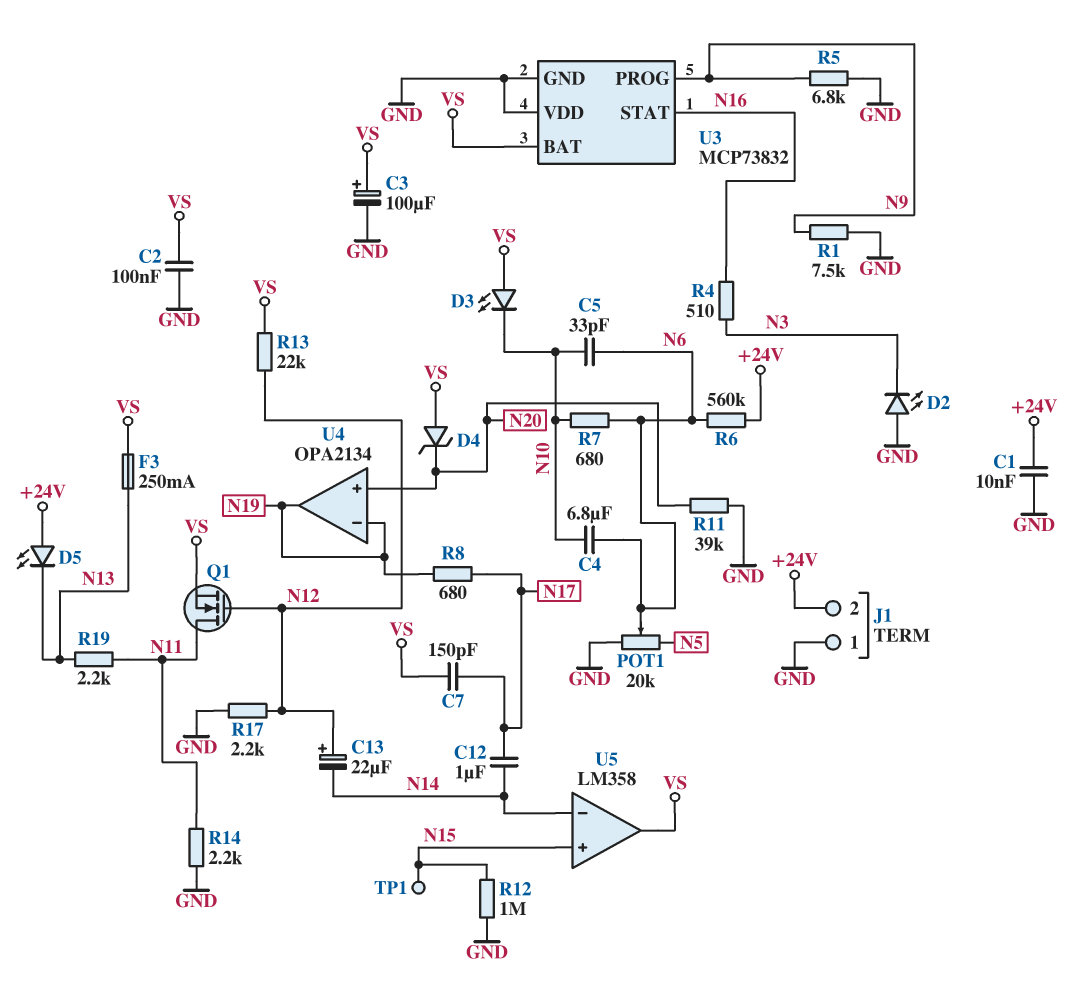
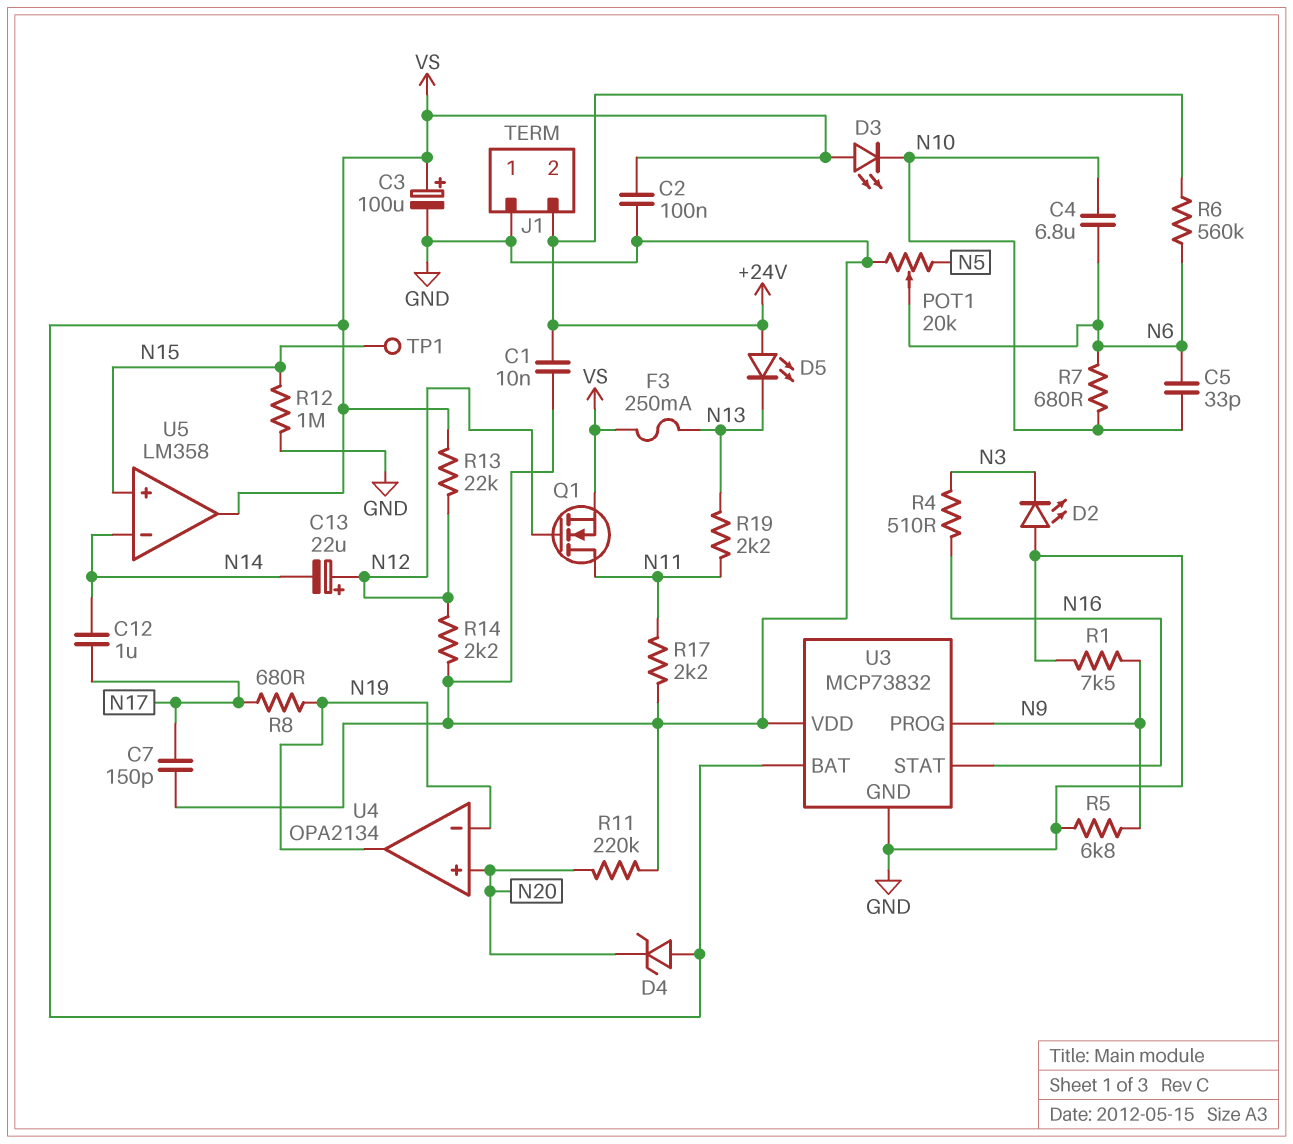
C7: 150pF (N17, VS) -> 150pF (GND, N17)
R11: 39k (GND, N20) -> 220k (GND, N20)
R14: 2.2k (GND, N11) -> 2.2k (GND, N12)
R17: 2.2k (GND, N12) -> 2.2k (GND, N11)

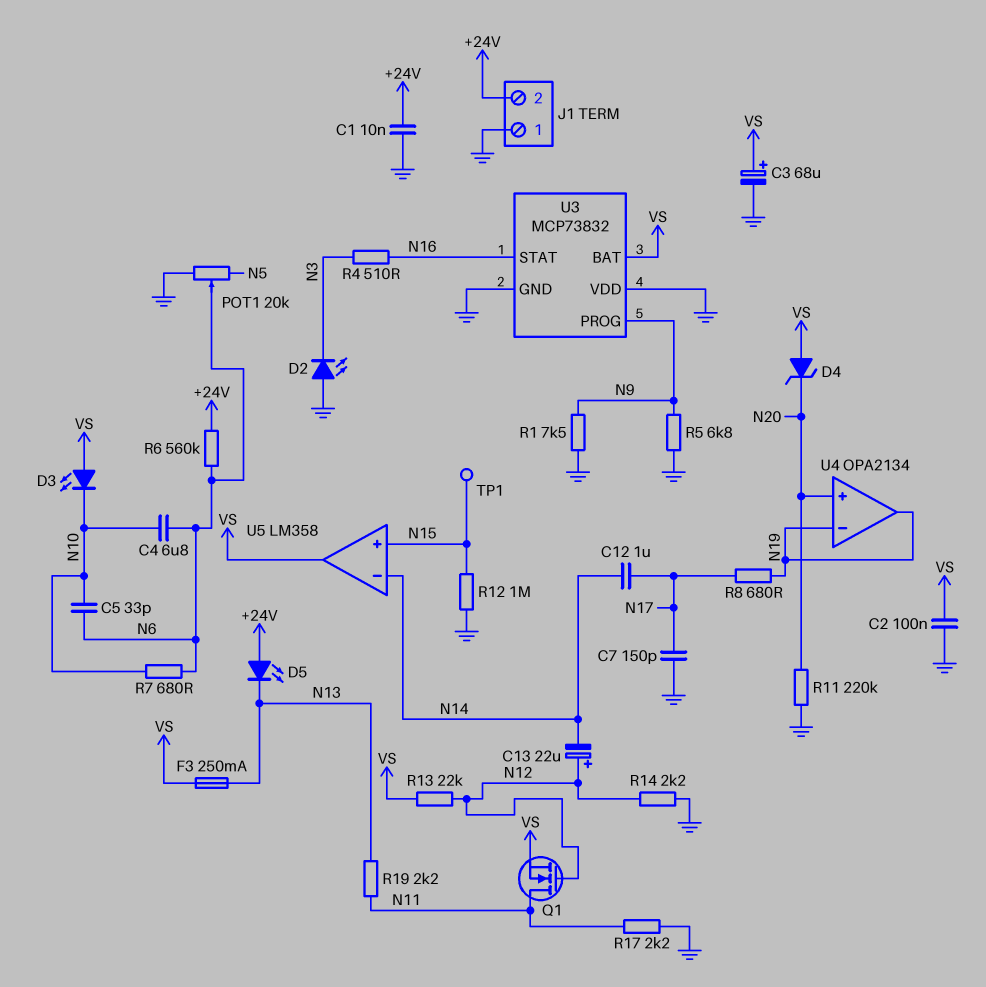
C3: 100uF (plus VS, minus GND) -> 68uF (plus VS, minus GND)

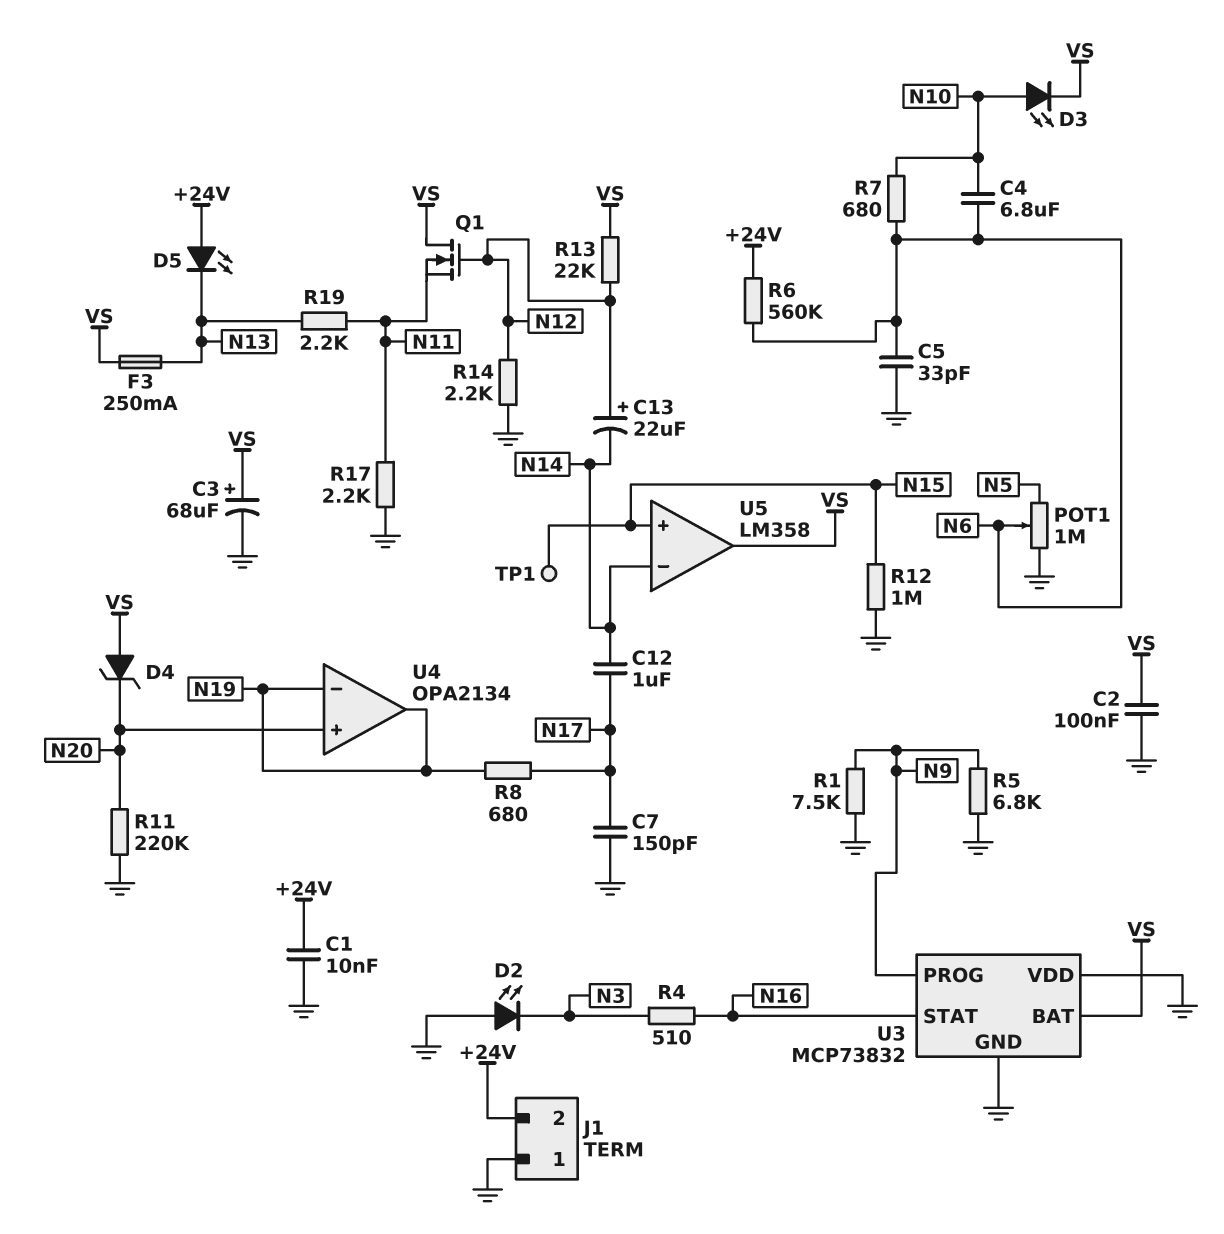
C5: 33pF (N6, N10) -> 33pF (GND, N6)
D3: LED (A VS, K N10) -> LED (A N10, K VS)
POT1: 20k (GND, N5, wiper N6) -> 1M (GND, N5, wiper N6)
Q1: NMOS (G N12, D N11, S VS) -> NMOS (G N12, D VS, S N11)

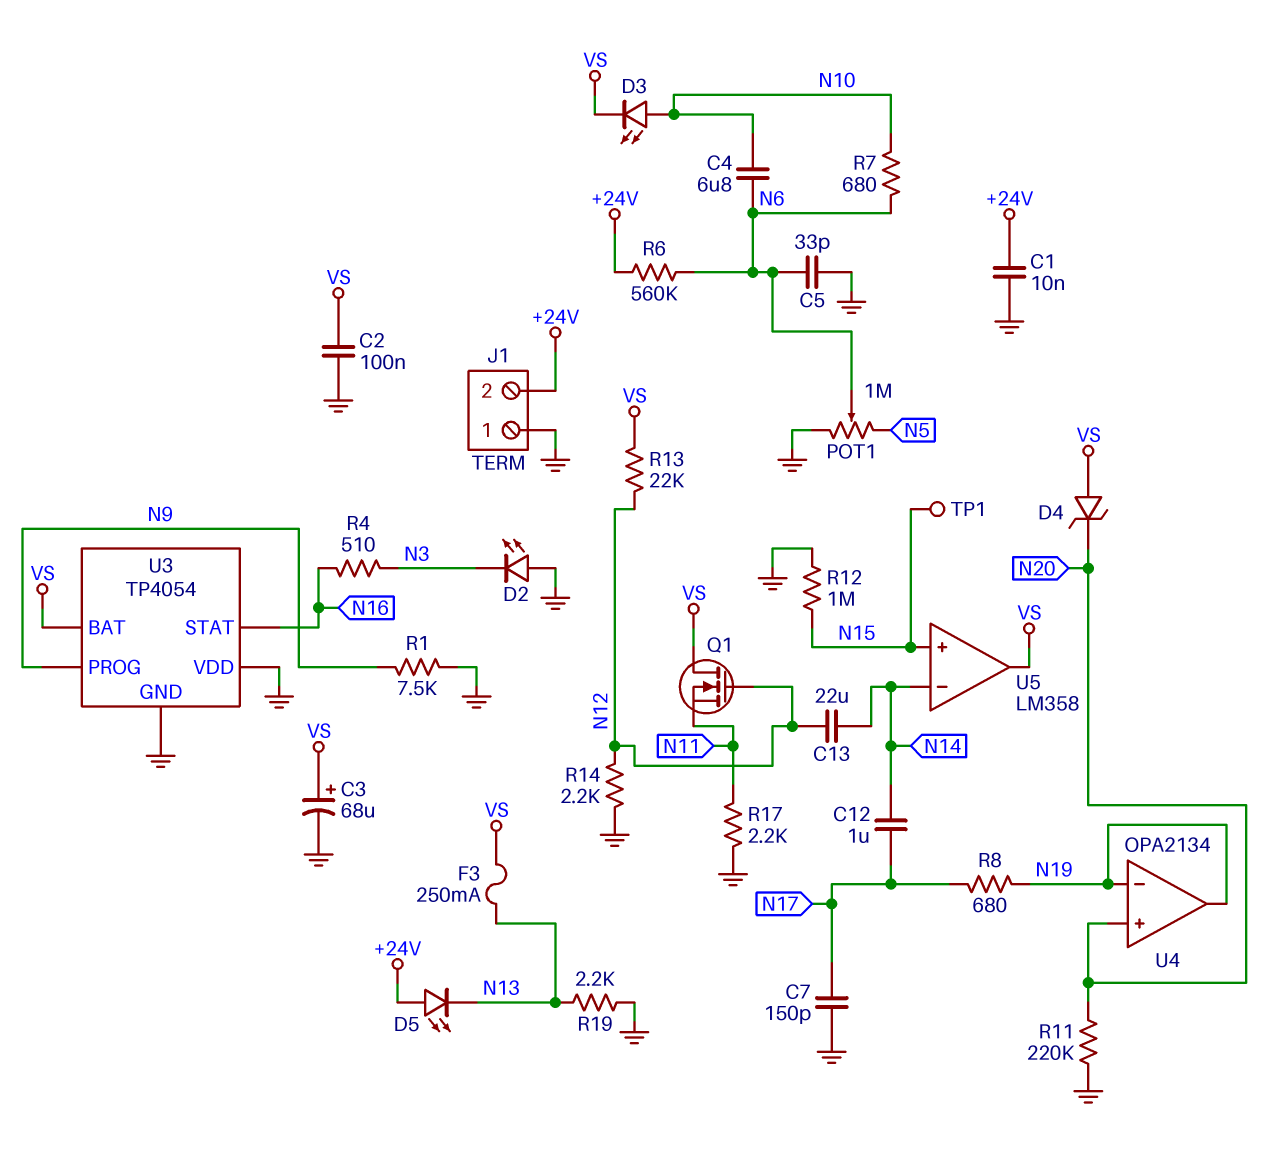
C13: 22uF (plus N12, minus N14) -> 22uF (N12, N14)
R5: 6.8k (GND, N9) -> none
R19: 2.2k (N11, N13) -> 2.2k (GND, N13)
U3: MCP73832 -> TP4054

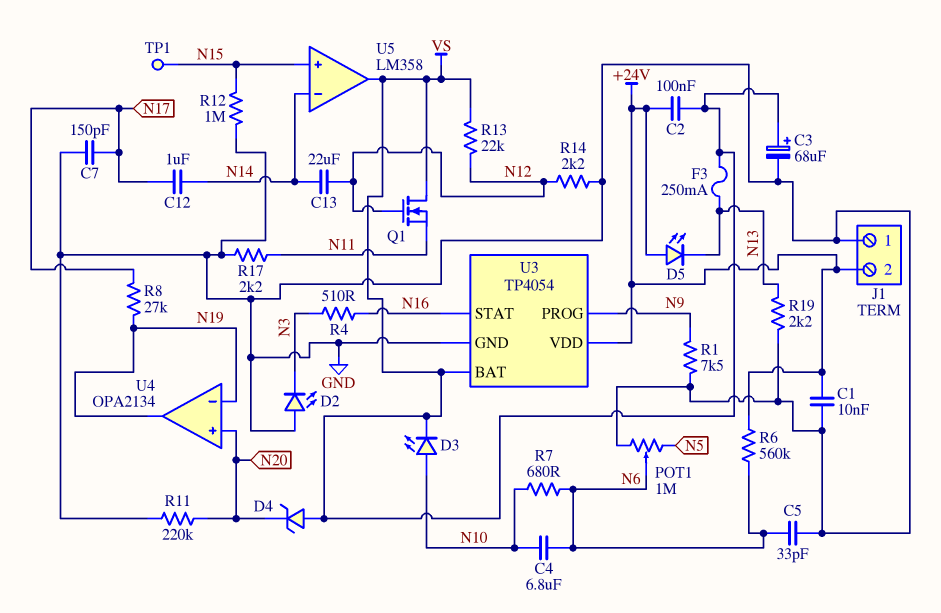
C2: 100nF (GND, VS) -> 100nF (+24V, VS)
R8: 680 (N17, N19) -> 27k (N17, N19)
U3 pin VDD: GND -> +24V

